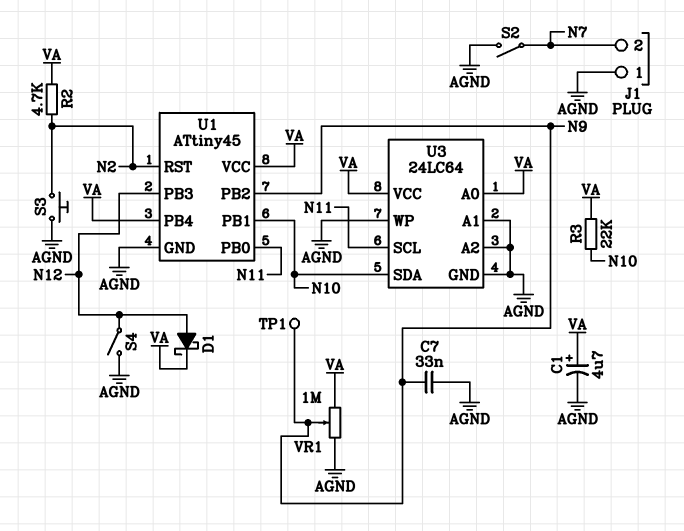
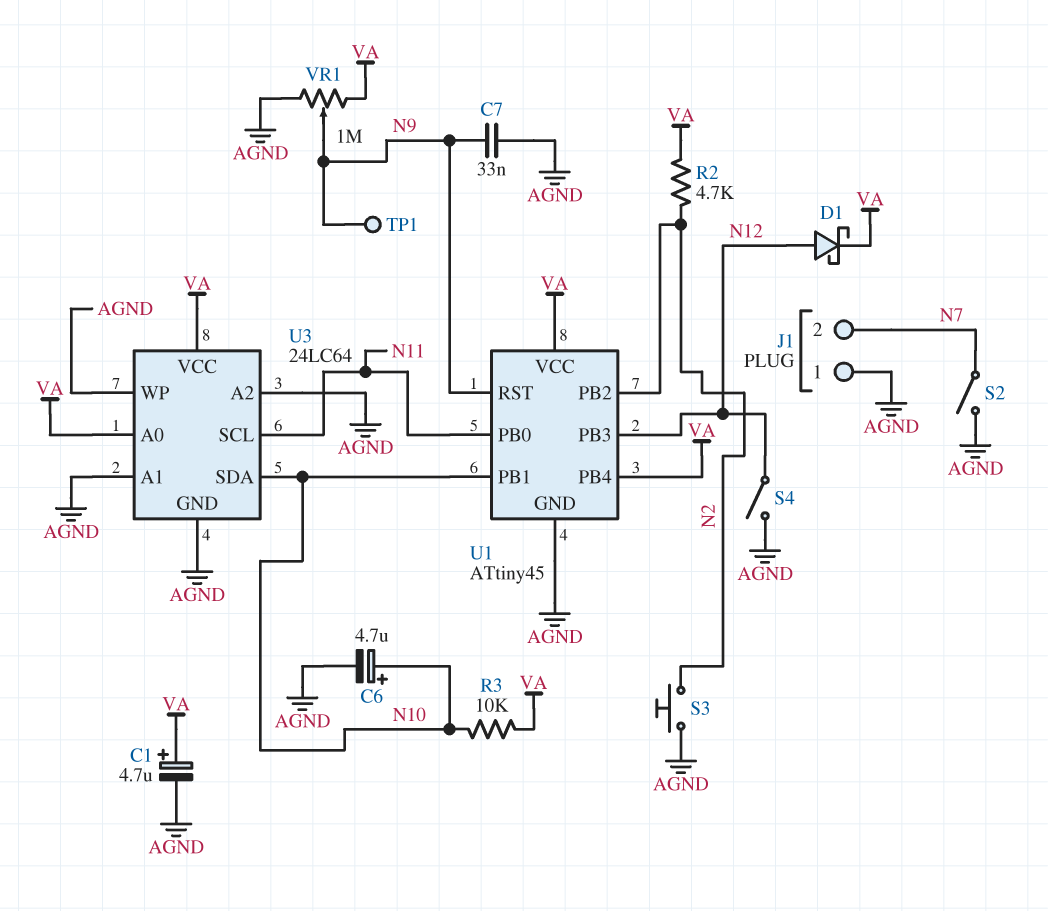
C6: none -> 4.7uF (plus N10, minus AGND)
R3: 22k (N10, VA) -> 10k (N10, VA)
U1 pin PB2: N9 -> N2
U1 pin RST: N2 -> N9

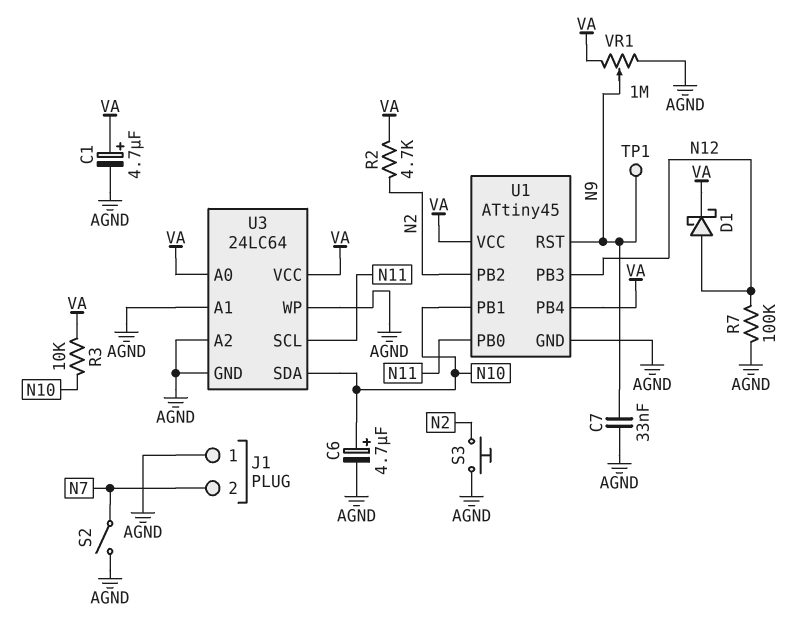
R7: none -> 100k (AGND, N12)
S4: switch (AGND, N12) -> none

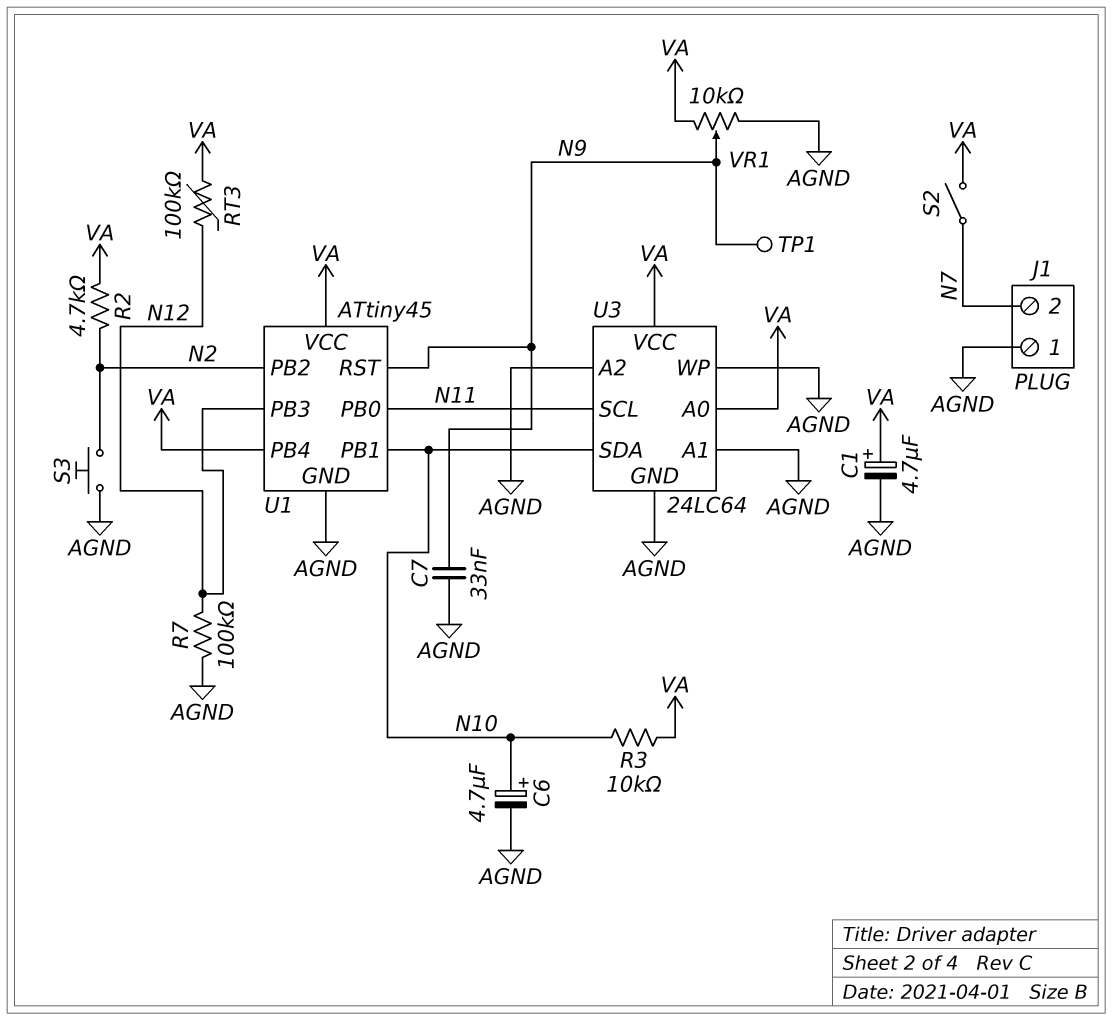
D1: schottky (A N12, K VA) -> none
RT3: none -> 100k (N12, VA)
S2: switch (AGND, N7) -> switch (N7, VA)
VR1: 1M (AGND, VA, wiper N9) -> 10k (AGND, VA, wiper N9)

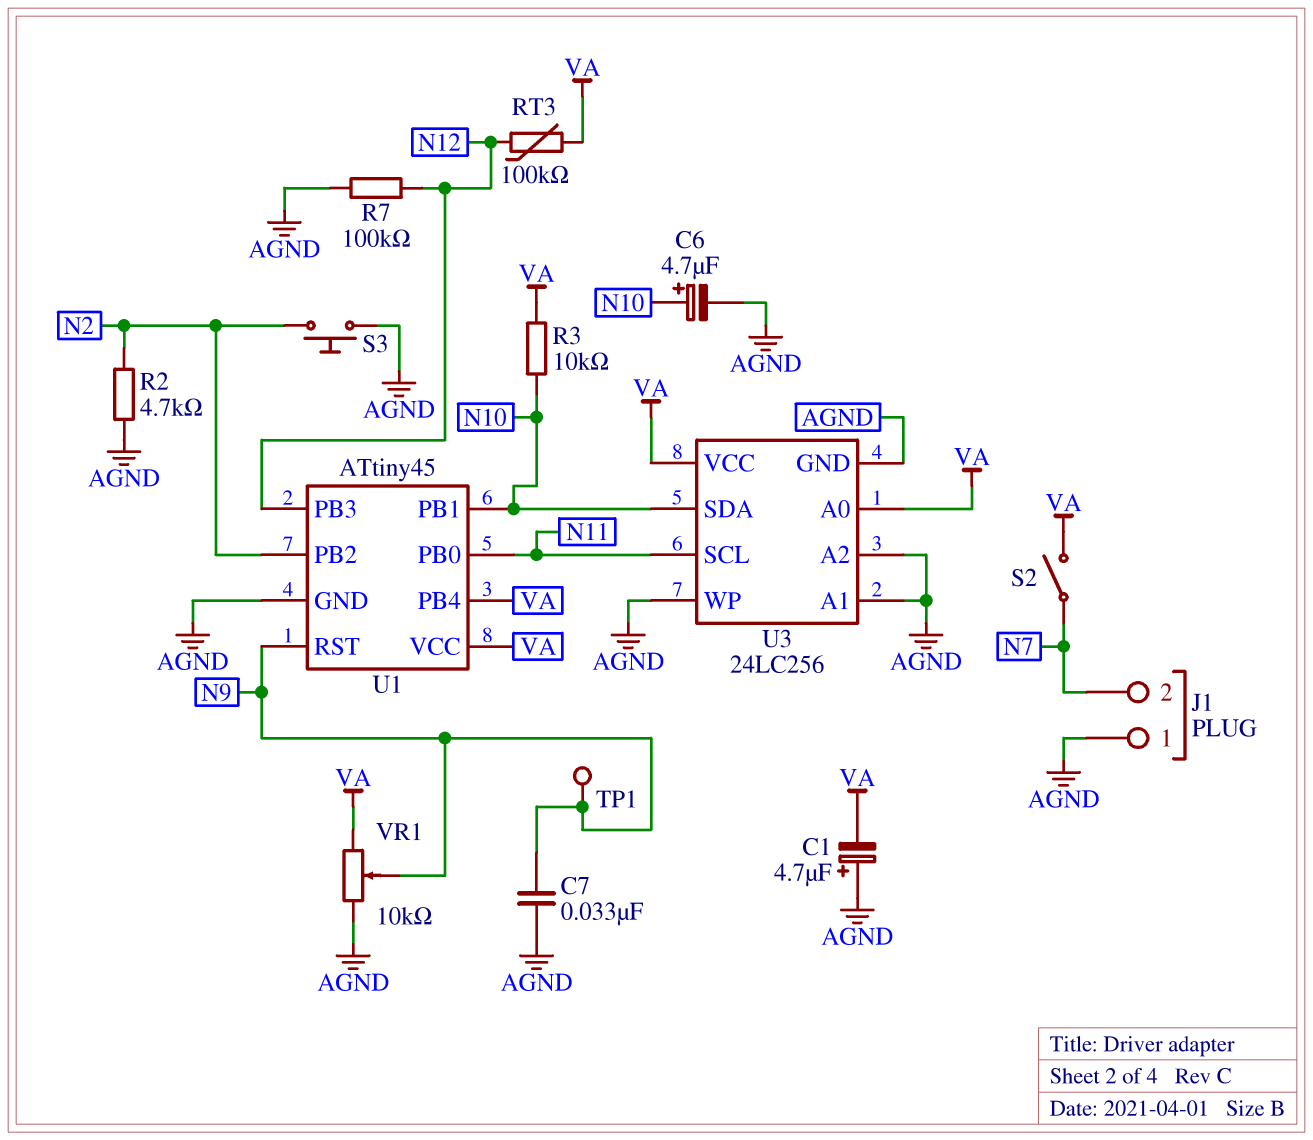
C1: 4.7uF (plus VA, minus AGND) -> 4.7uF (plus AGND, minus VA)
R2: 4.7k (N2, VA) -> 4.7k (AGND, N2)
U3: 24LC64 -> 24LC256

